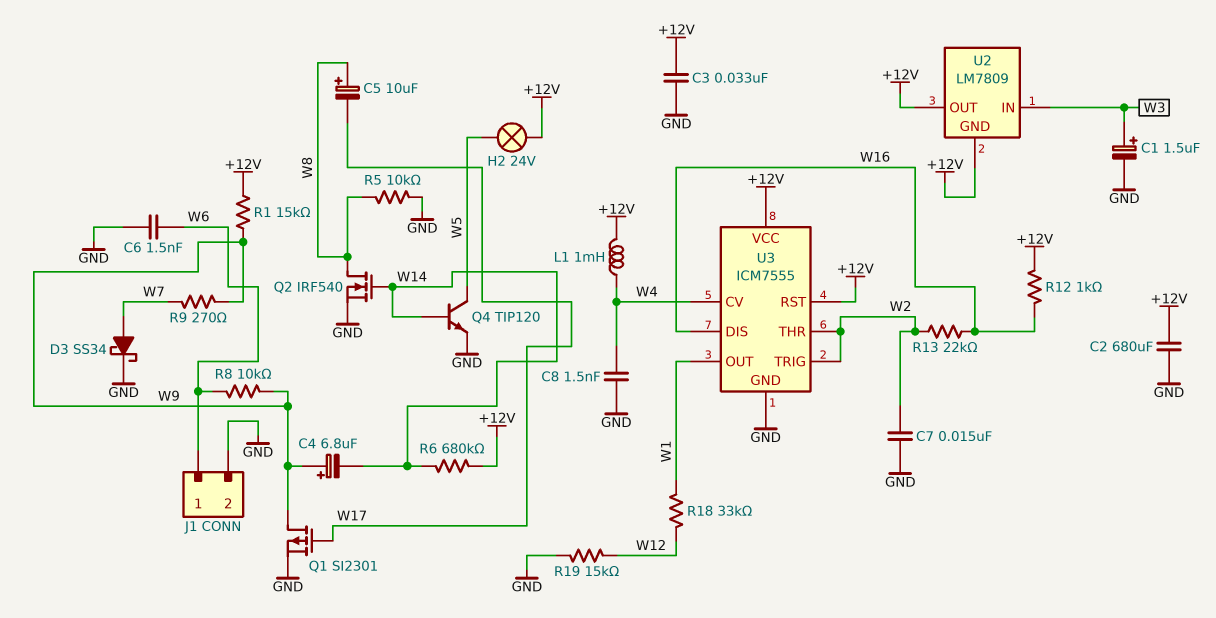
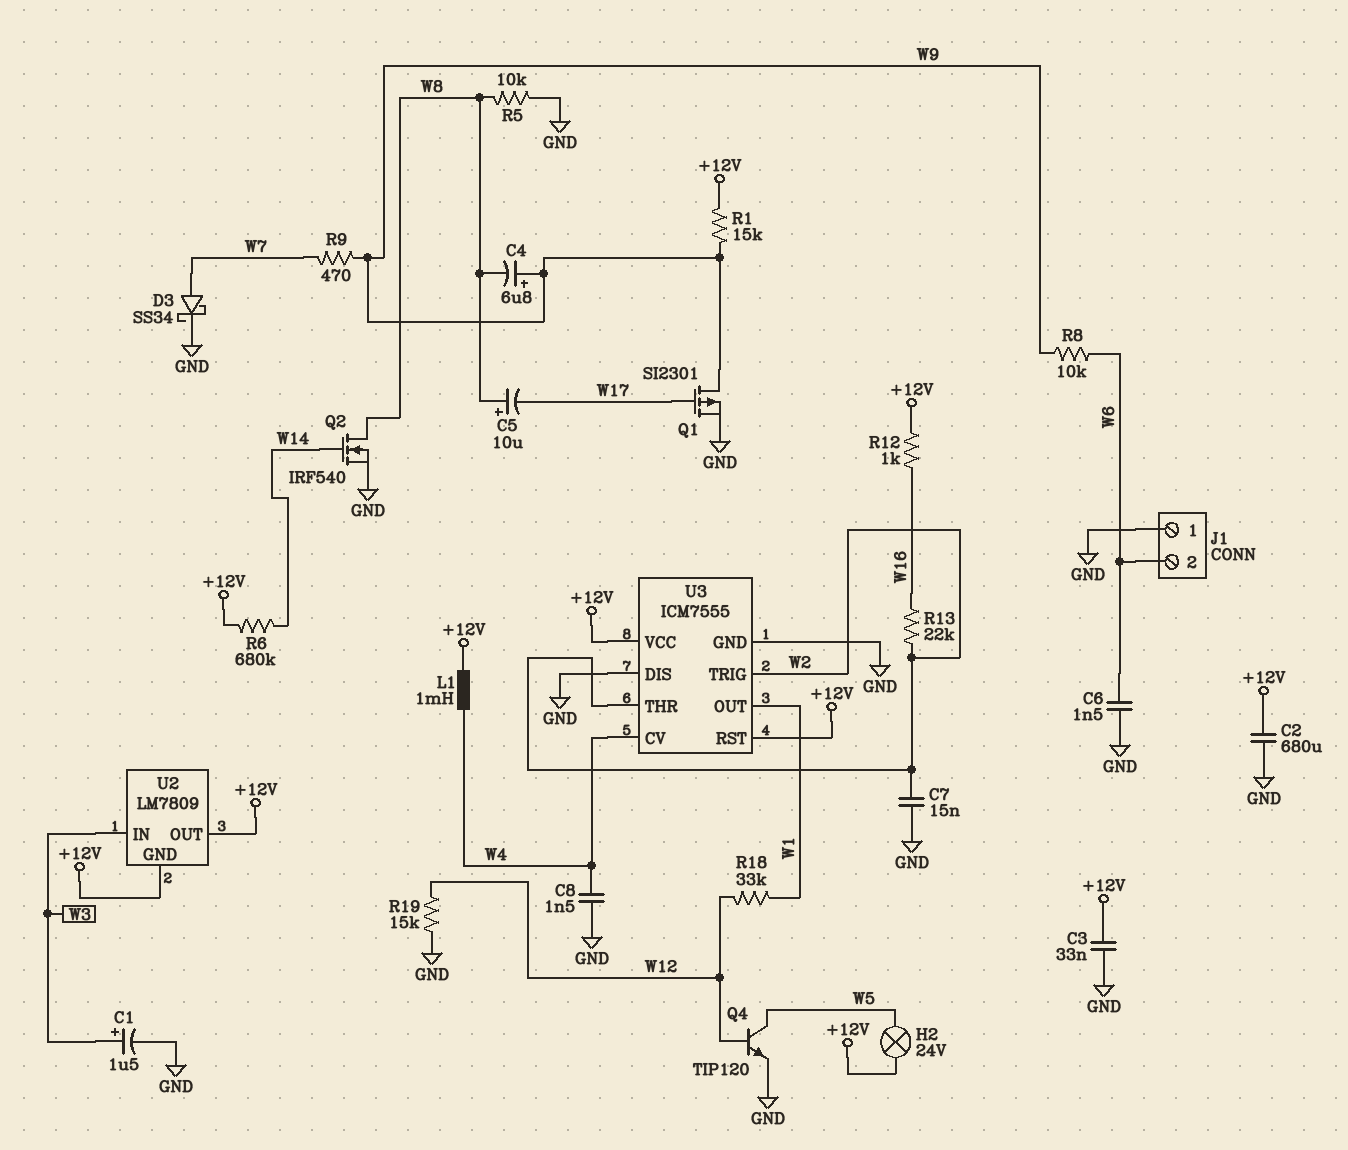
C4: 6.8uF (plus W9, minus W14) -> 6.8uF (plus W9, minus W8)
J1 pin 1: W6 -> GND
J1 pin 2: GND -> W6
Q4: NPN TIP120 (B W14, C W5, E GND) -> NPN TIP120 (B W12, C W5, E GND)
R9: 270 (W7, W9) -> 470 (W7, W9)
U3 pin DIS: W16 -> GND

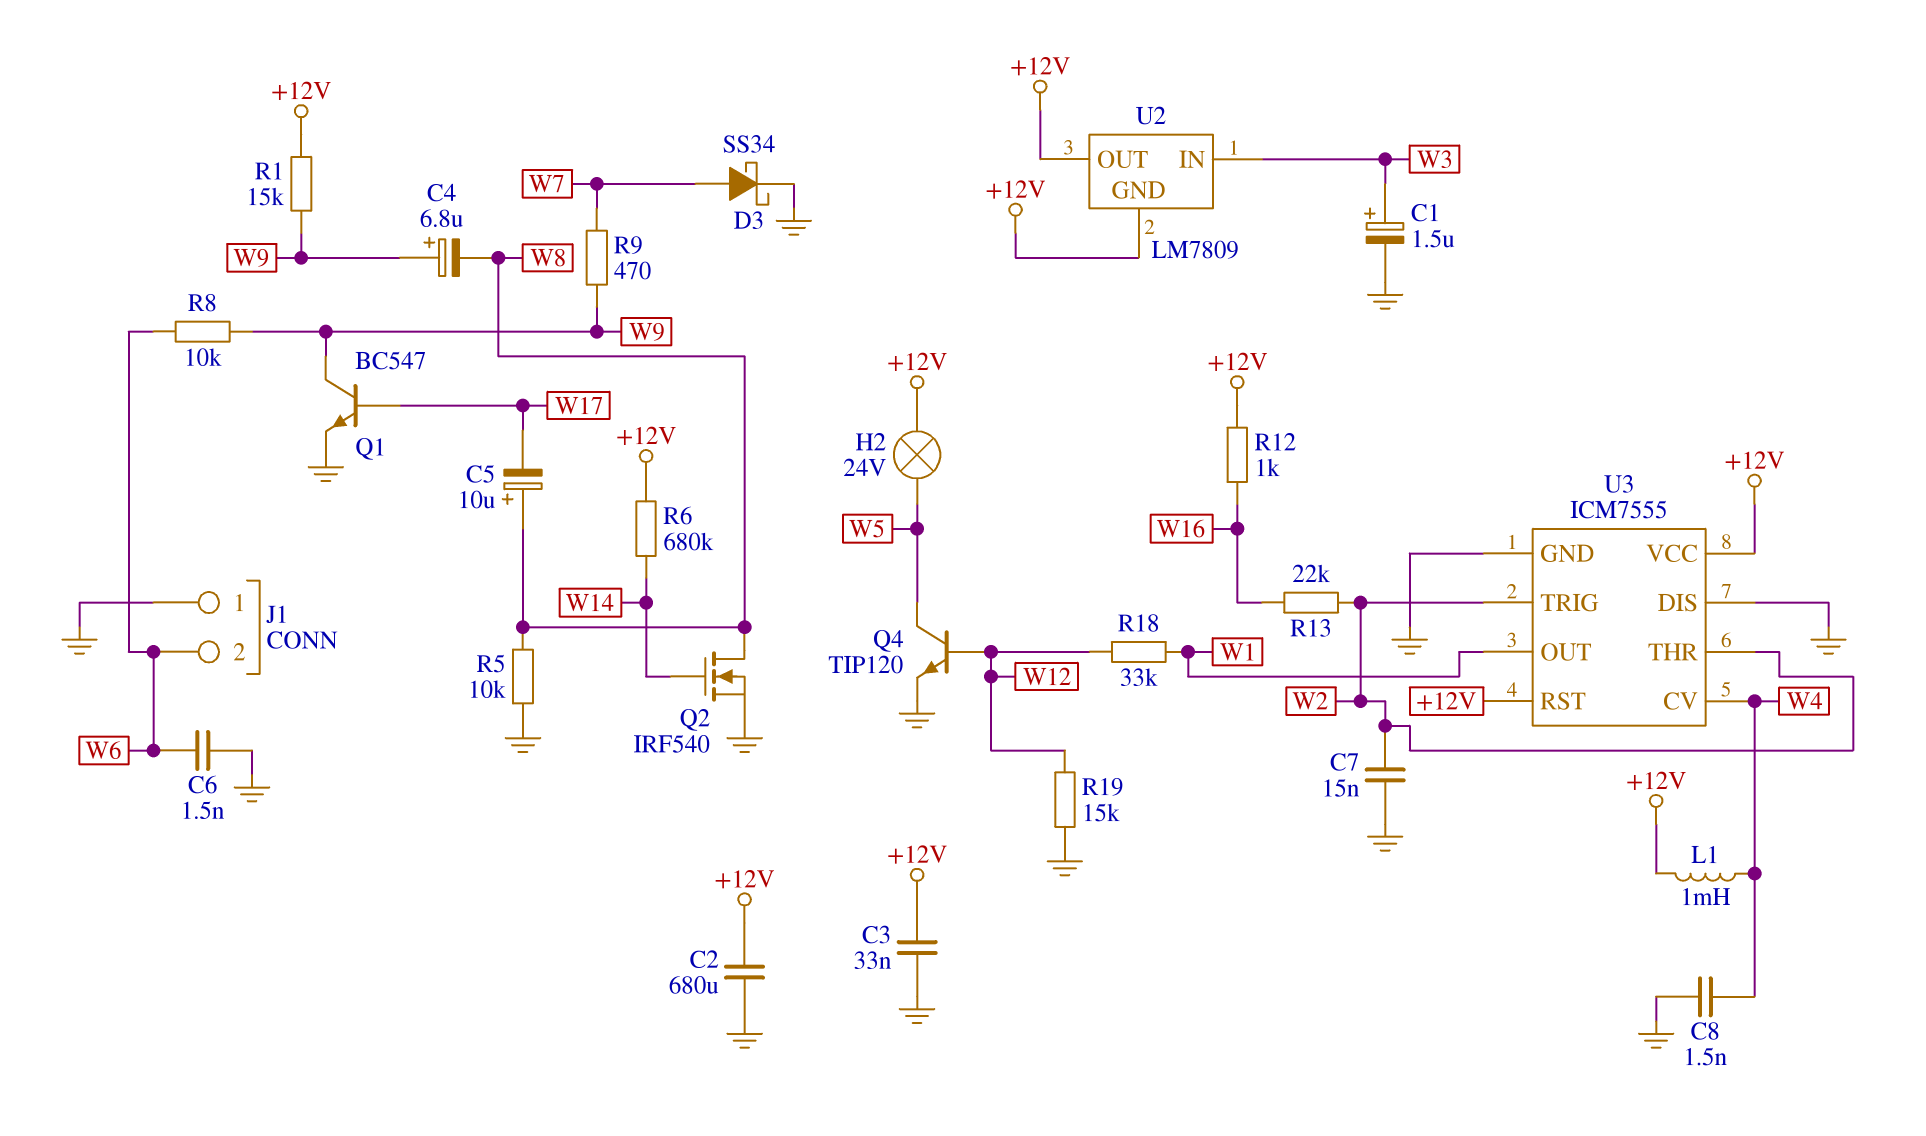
Q1: PMOS SI2301 (G W17, D W9, S GND) -> NPN BC547 (B W17, C W9, E GND)

